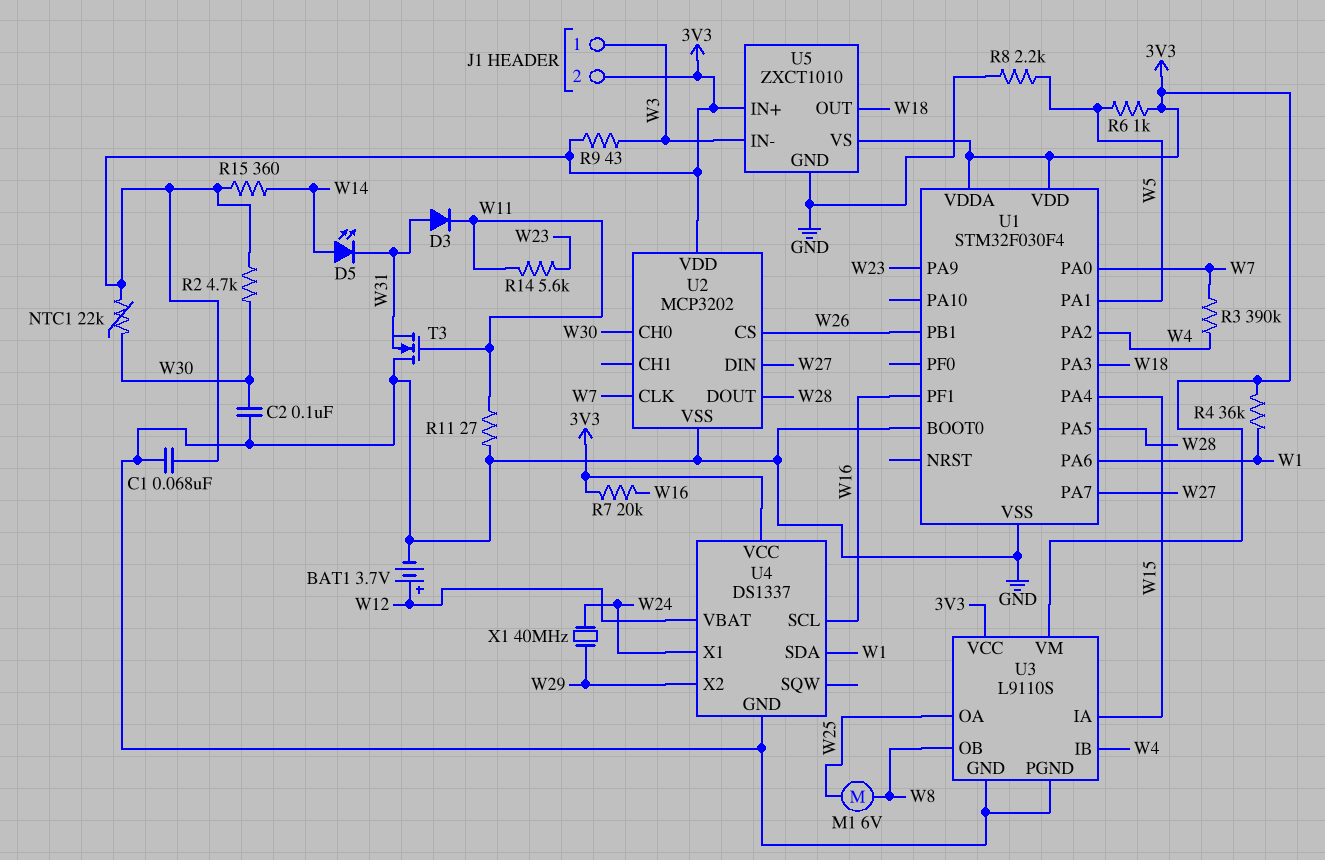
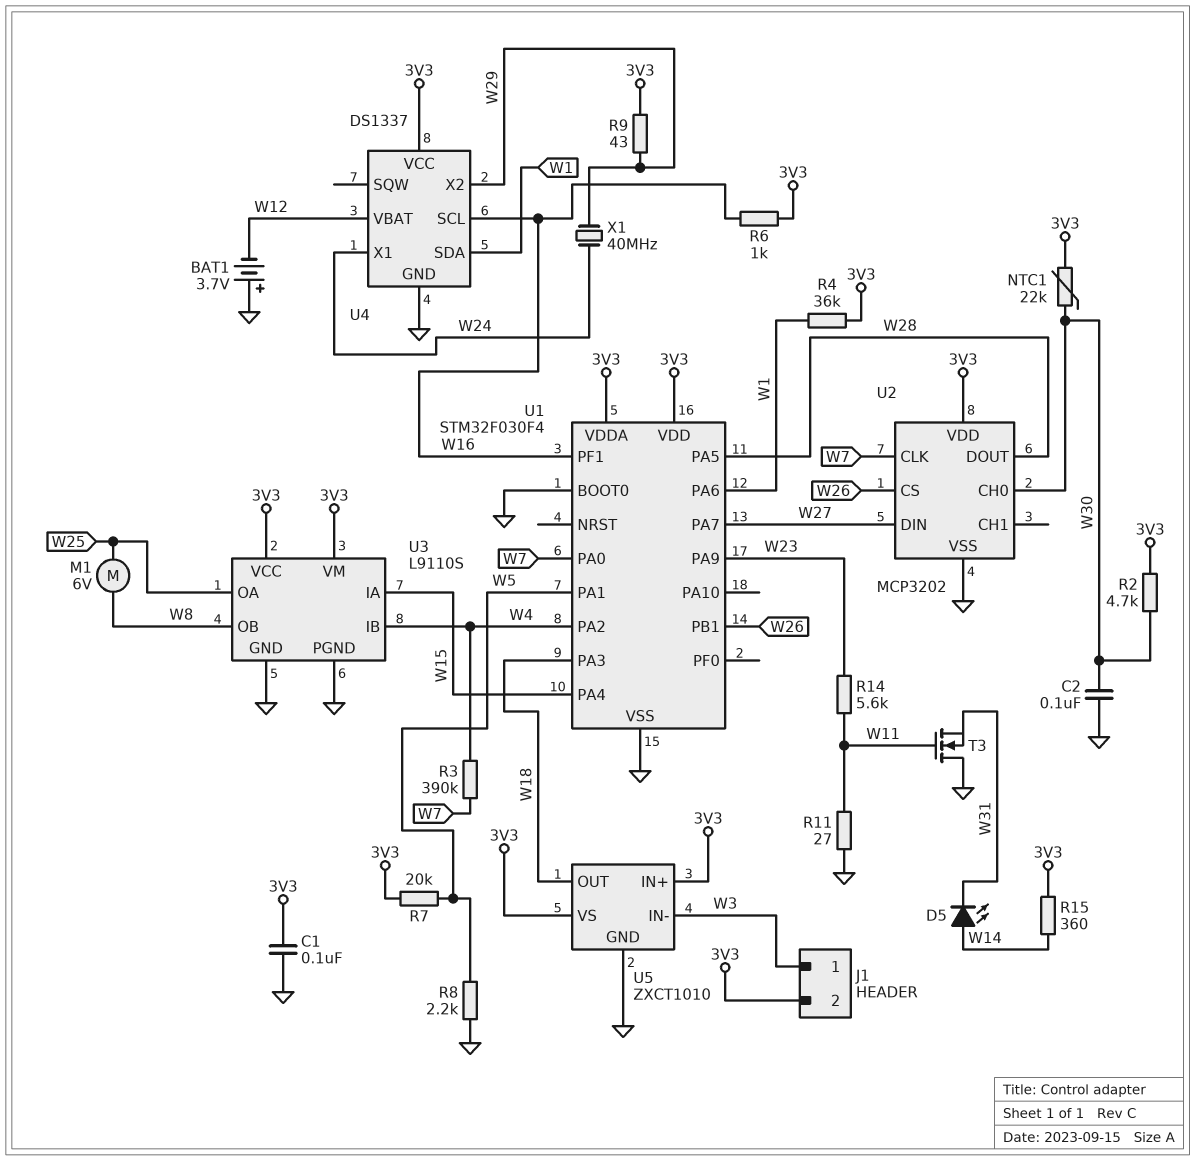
BAT1: 3.7V (plus W12, minus GND) -> 3.7V (plus GND, minus W12)
C1: 68nF (3V3, GND) -> 100nF (3V3, GND)
D3: diode (A W31, K W11) -> none
R6: 1k (3V3, W5) -> 1k (3V3, W16)
R7: 20k (3V3, W16) -> 20k (3V3, W5)
R9: 43 (3V3, W3) -> 43 (3V3, W29)

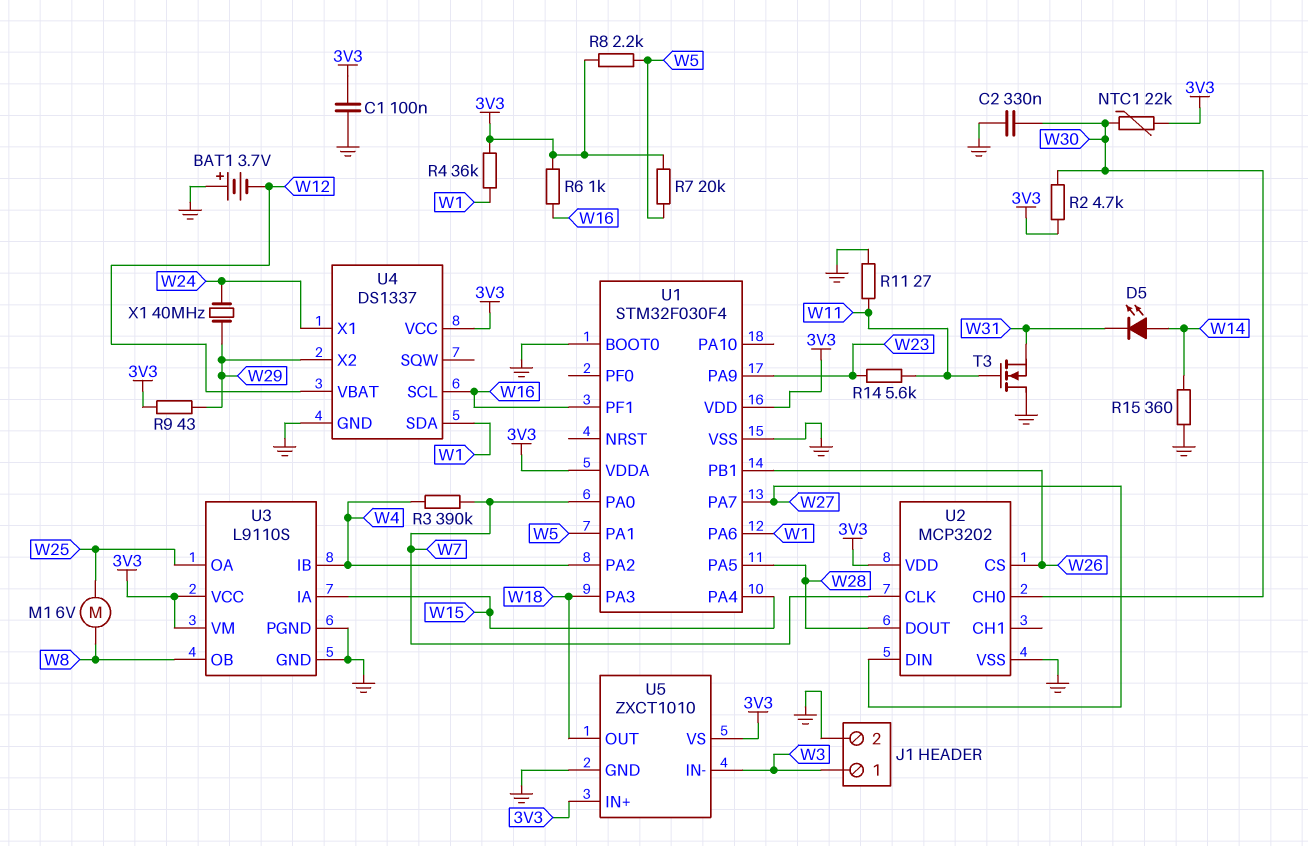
C2: 100nF (GND, W30) -> 330nF (GND, W30)
J1 pin 2: 3V3 -> GND
R8: 2.2k (GND, W5) -> 2.2k (3V3, W5)
R15: 360 (3V3, W14) -> 360 (GND, W14)

